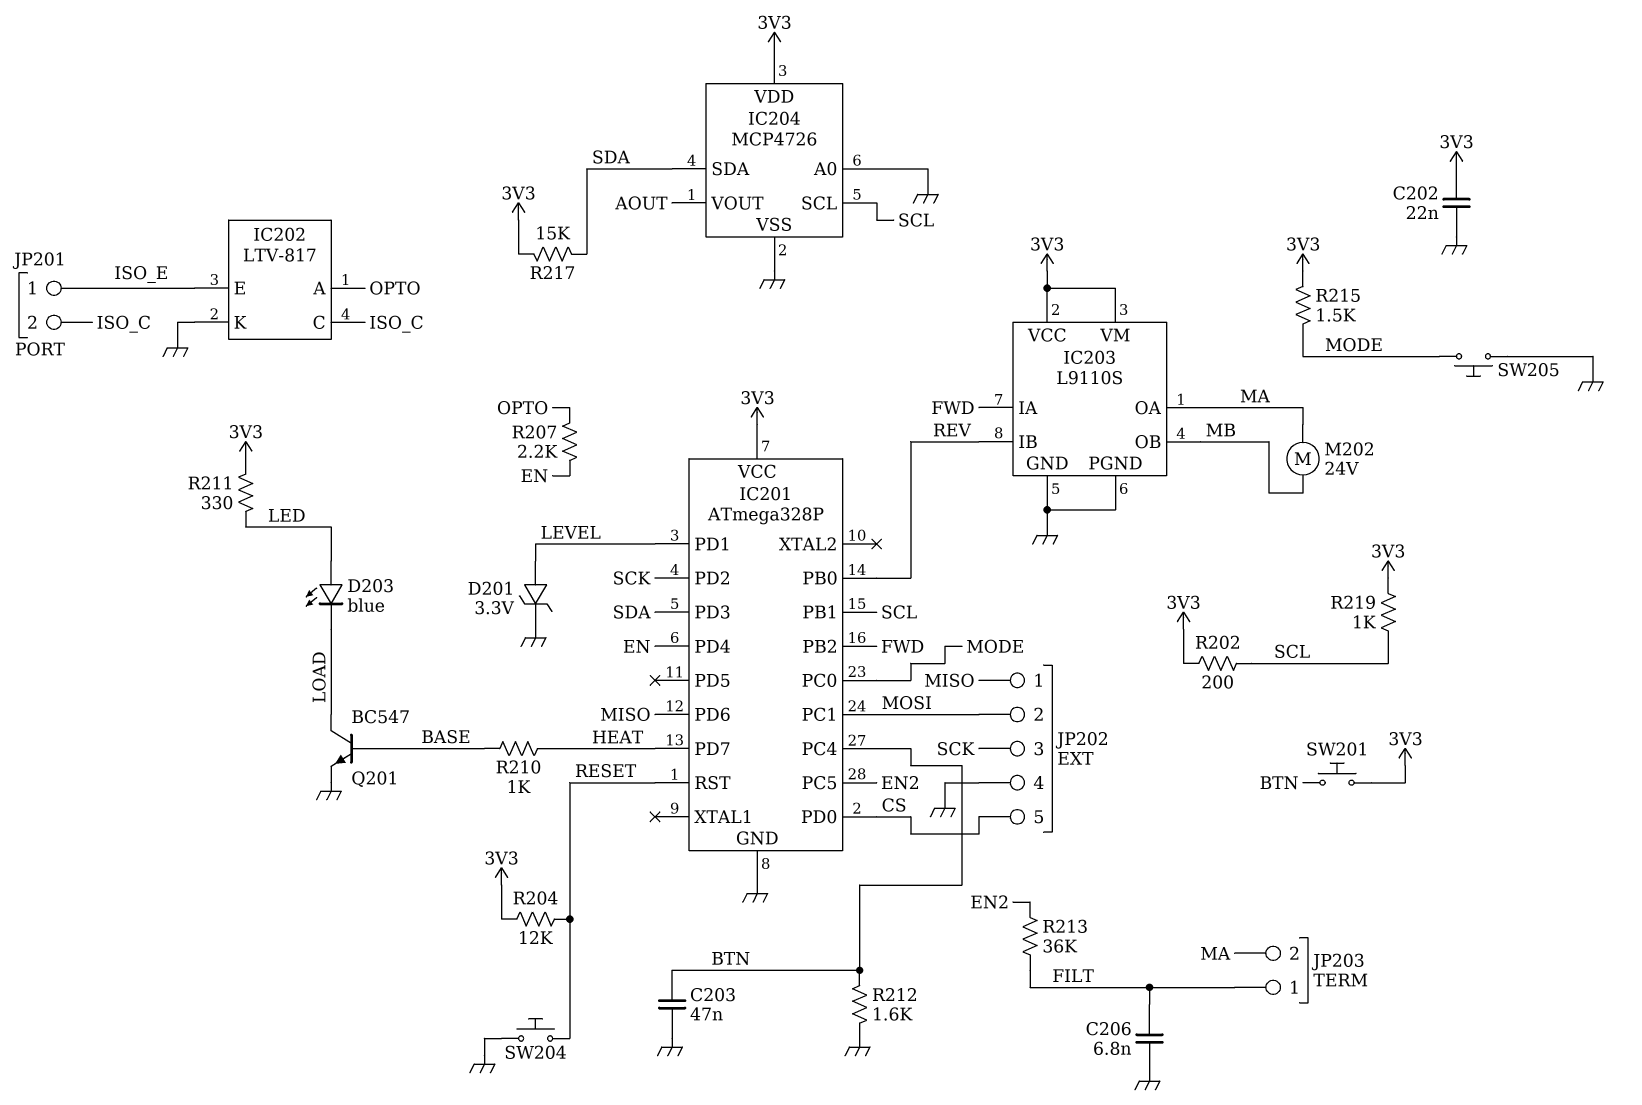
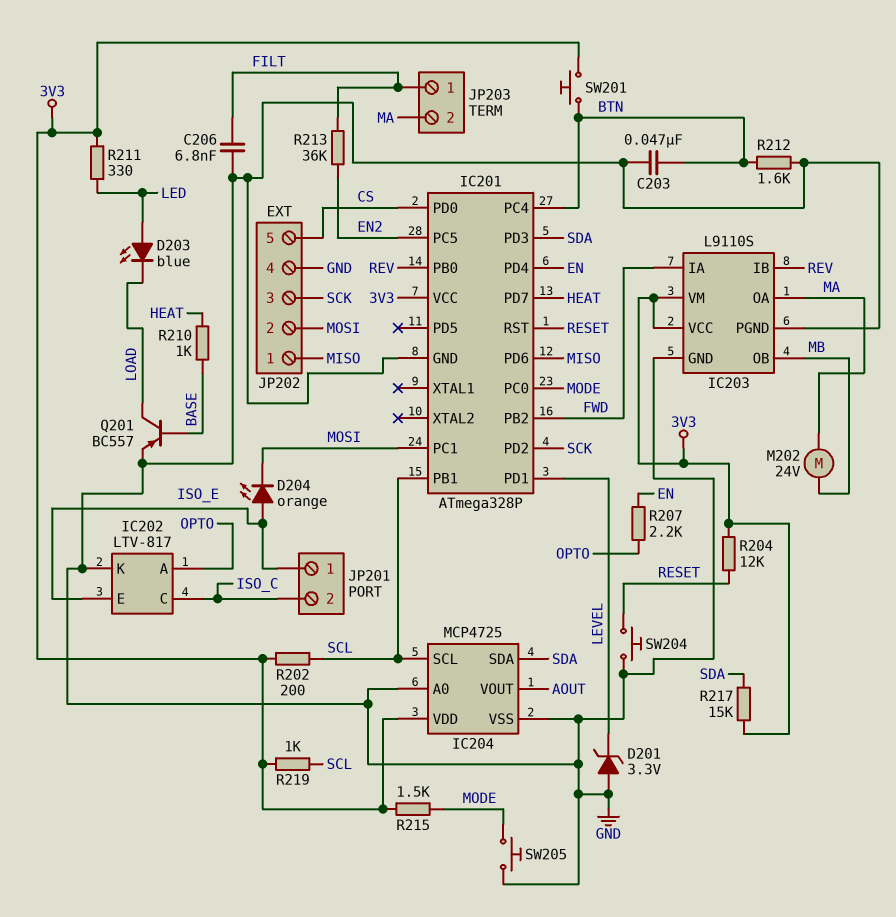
C202: 22nF (3V3, GND) -> none
D201: zener 3.3V (A LEVEL, K GND) -> zener 3.3V (A GND, K LEVEL)
D204: none -> LED orange (A ISO_E, K MOSI)
IC204: MCP4726 -> MCP4725
Q201: NPN BC547 (B BASE, C LOAD, E GND) -> PNP BC557 (B BASE, C LOAD, E GND)

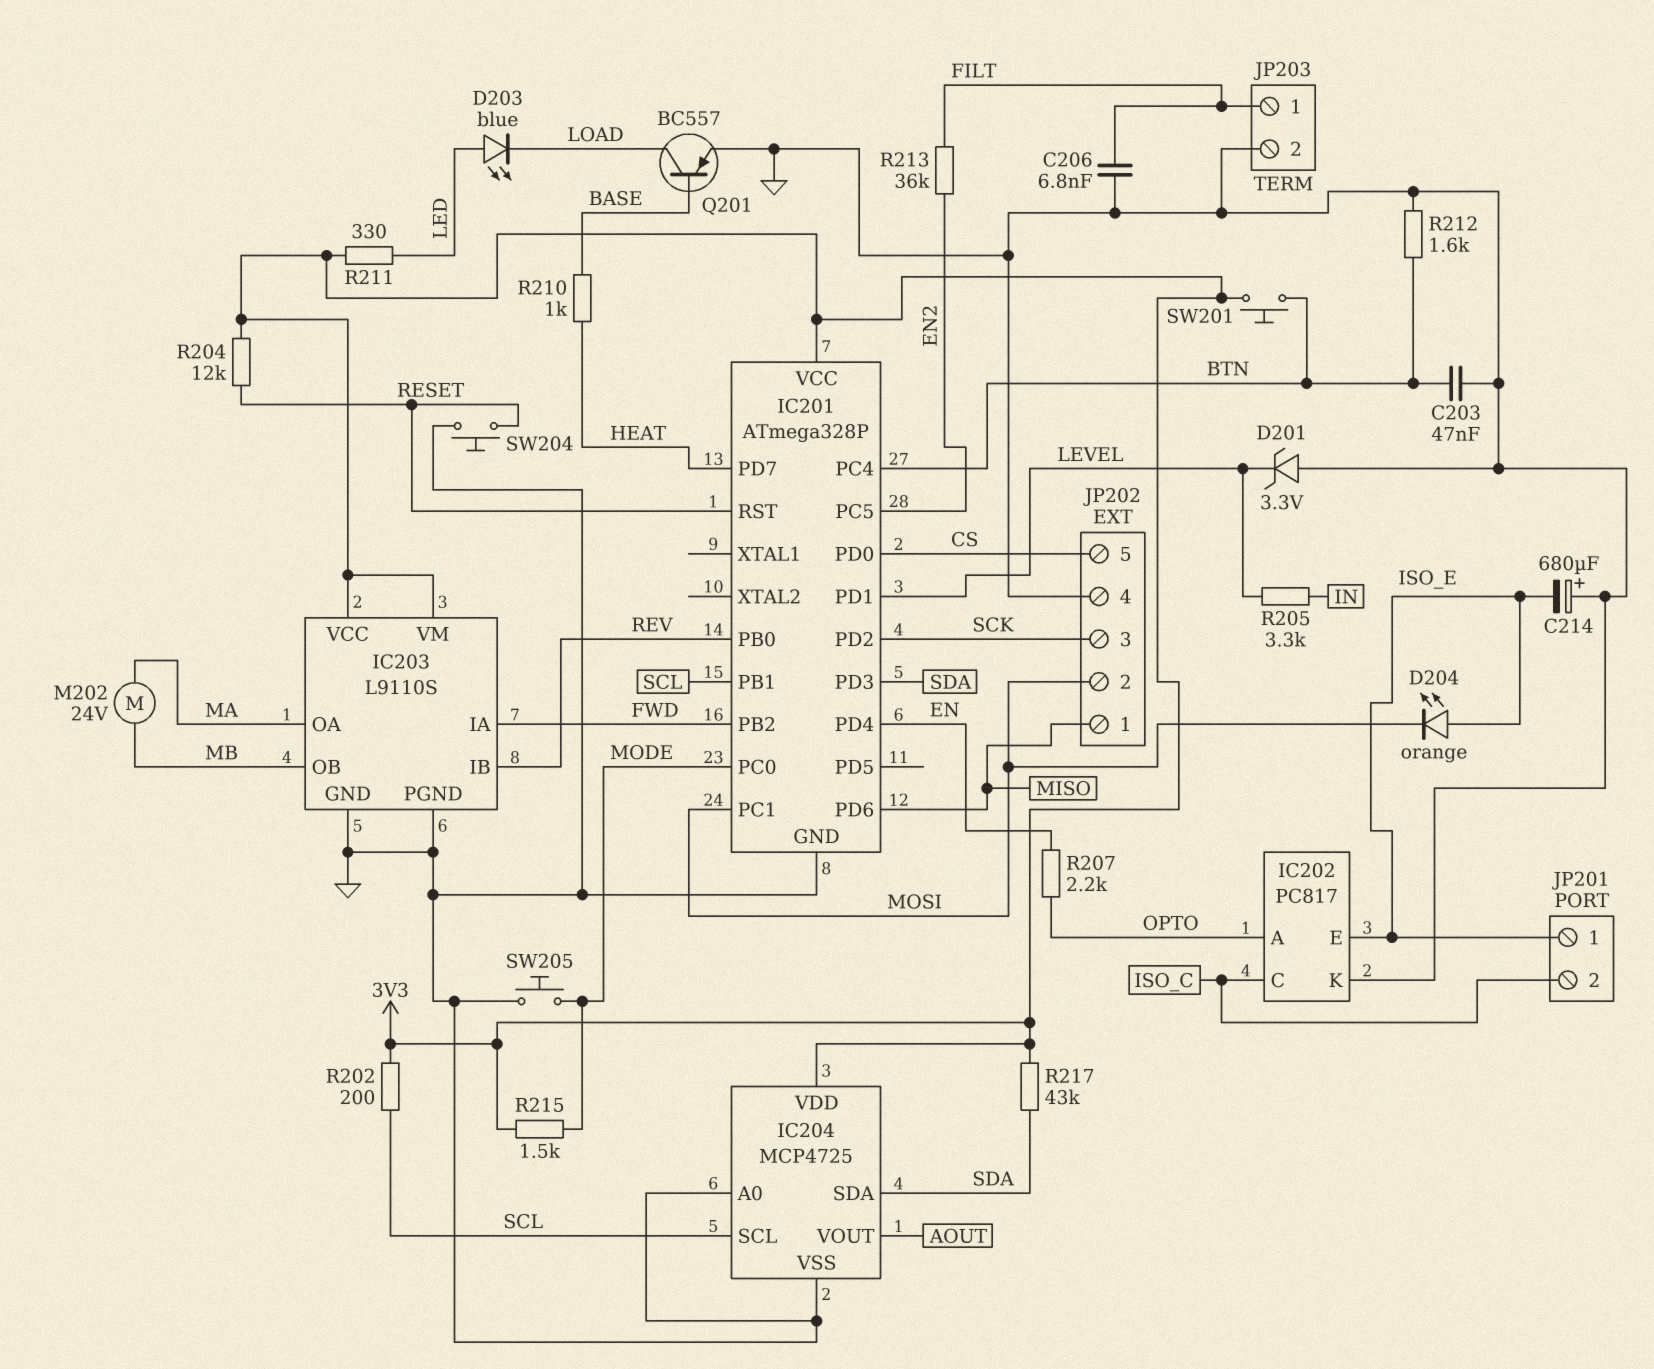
C214: none -> 680uF (plus GND, minus ISO_E)
IC202: LTV-817 -> PC817
JP203 pin 2: MA -> GND
R205: none -> 3.3k (IN, LEVEL)
R217: 15k (3V3, SDA) -> 43k (3V3, SDA)
R219: 1k (3V3, SCL) -> none

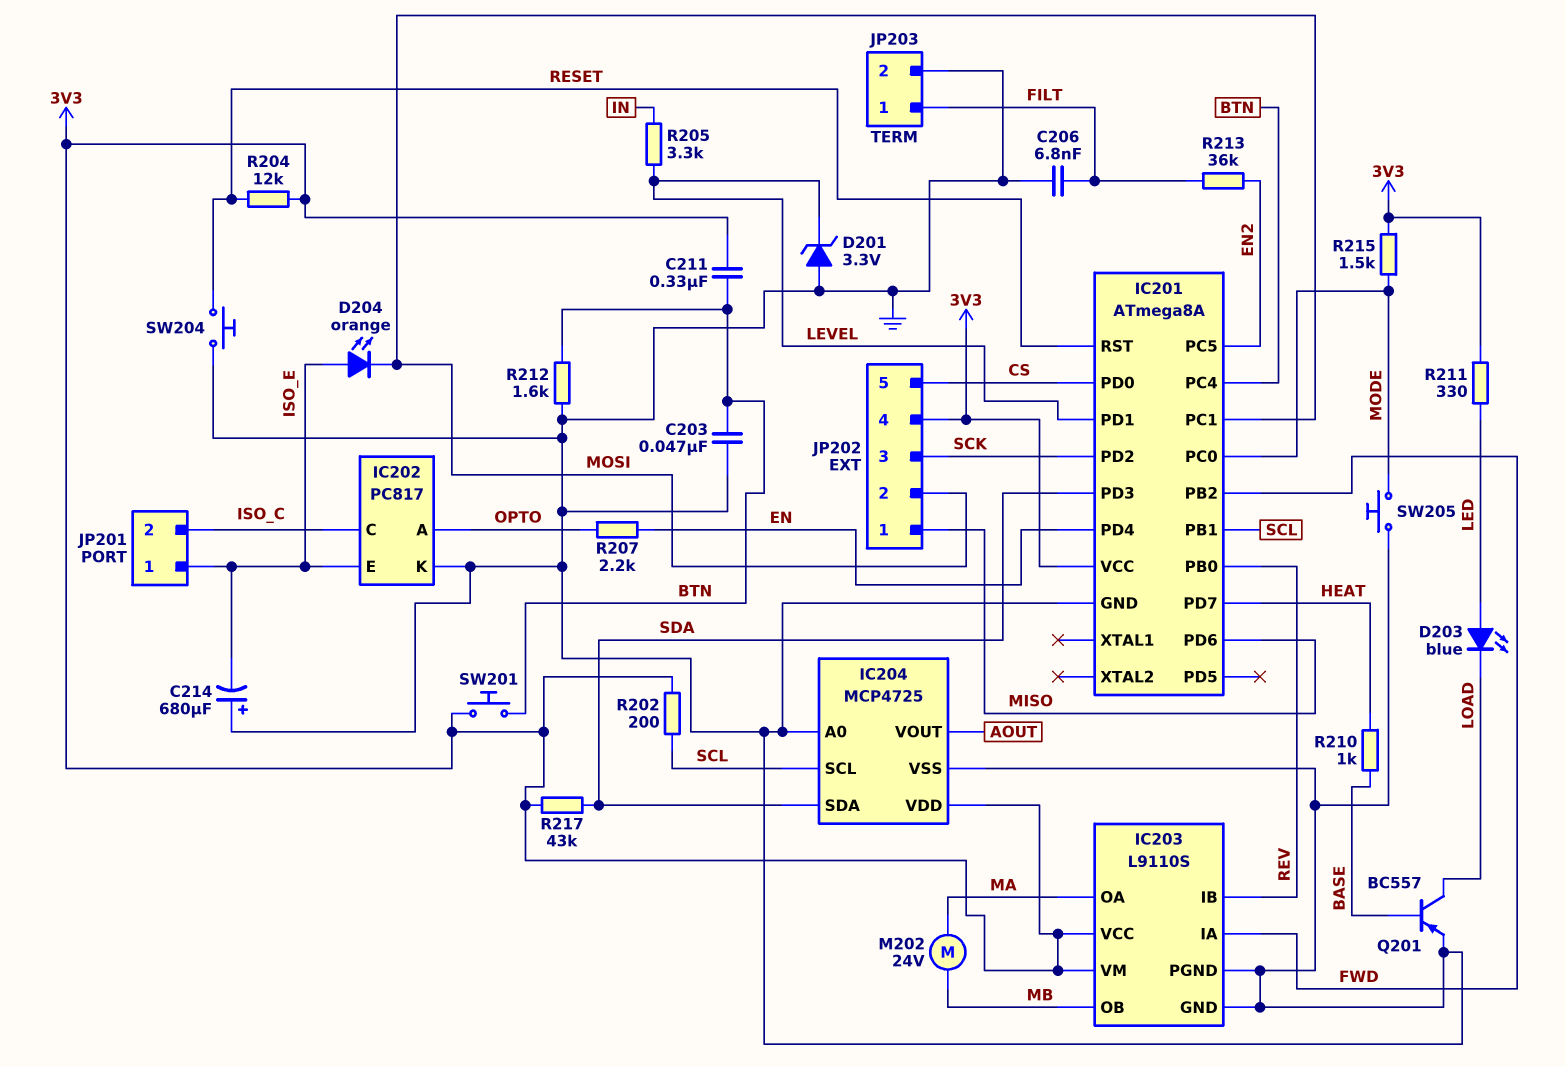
C211: none -> 330nF (3V3, BTN)
IC201: ATmega328P -> ATmega8A
JP202 pin 4: GND -> 3V3

